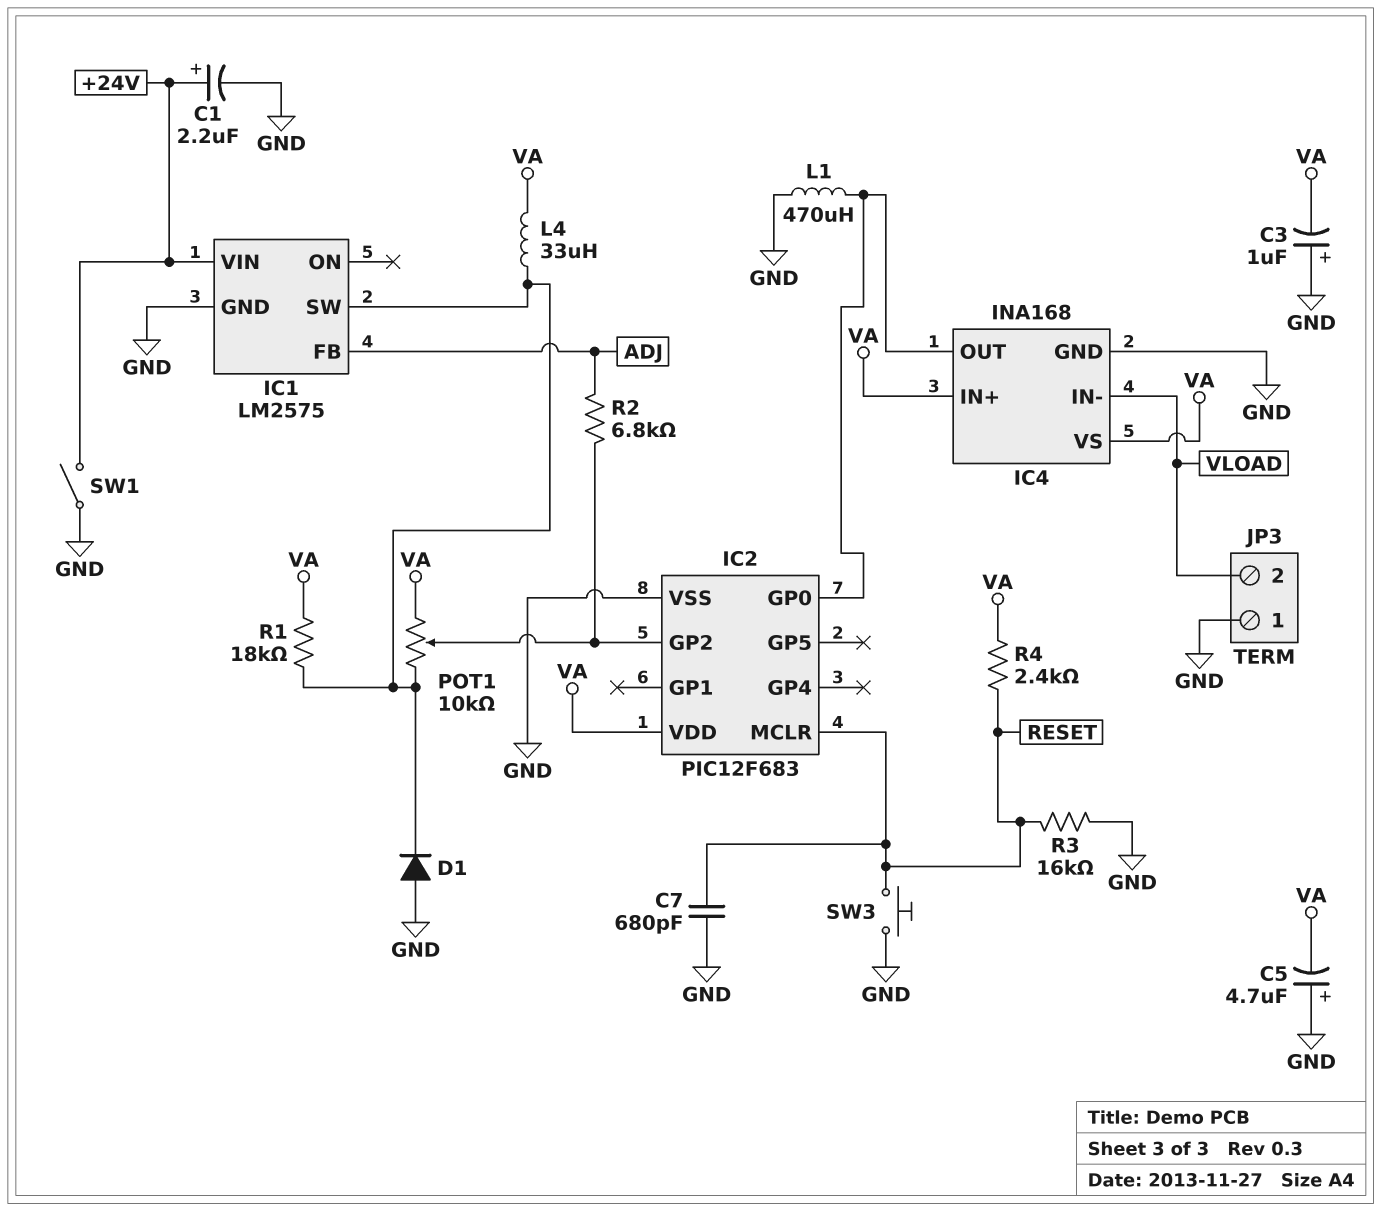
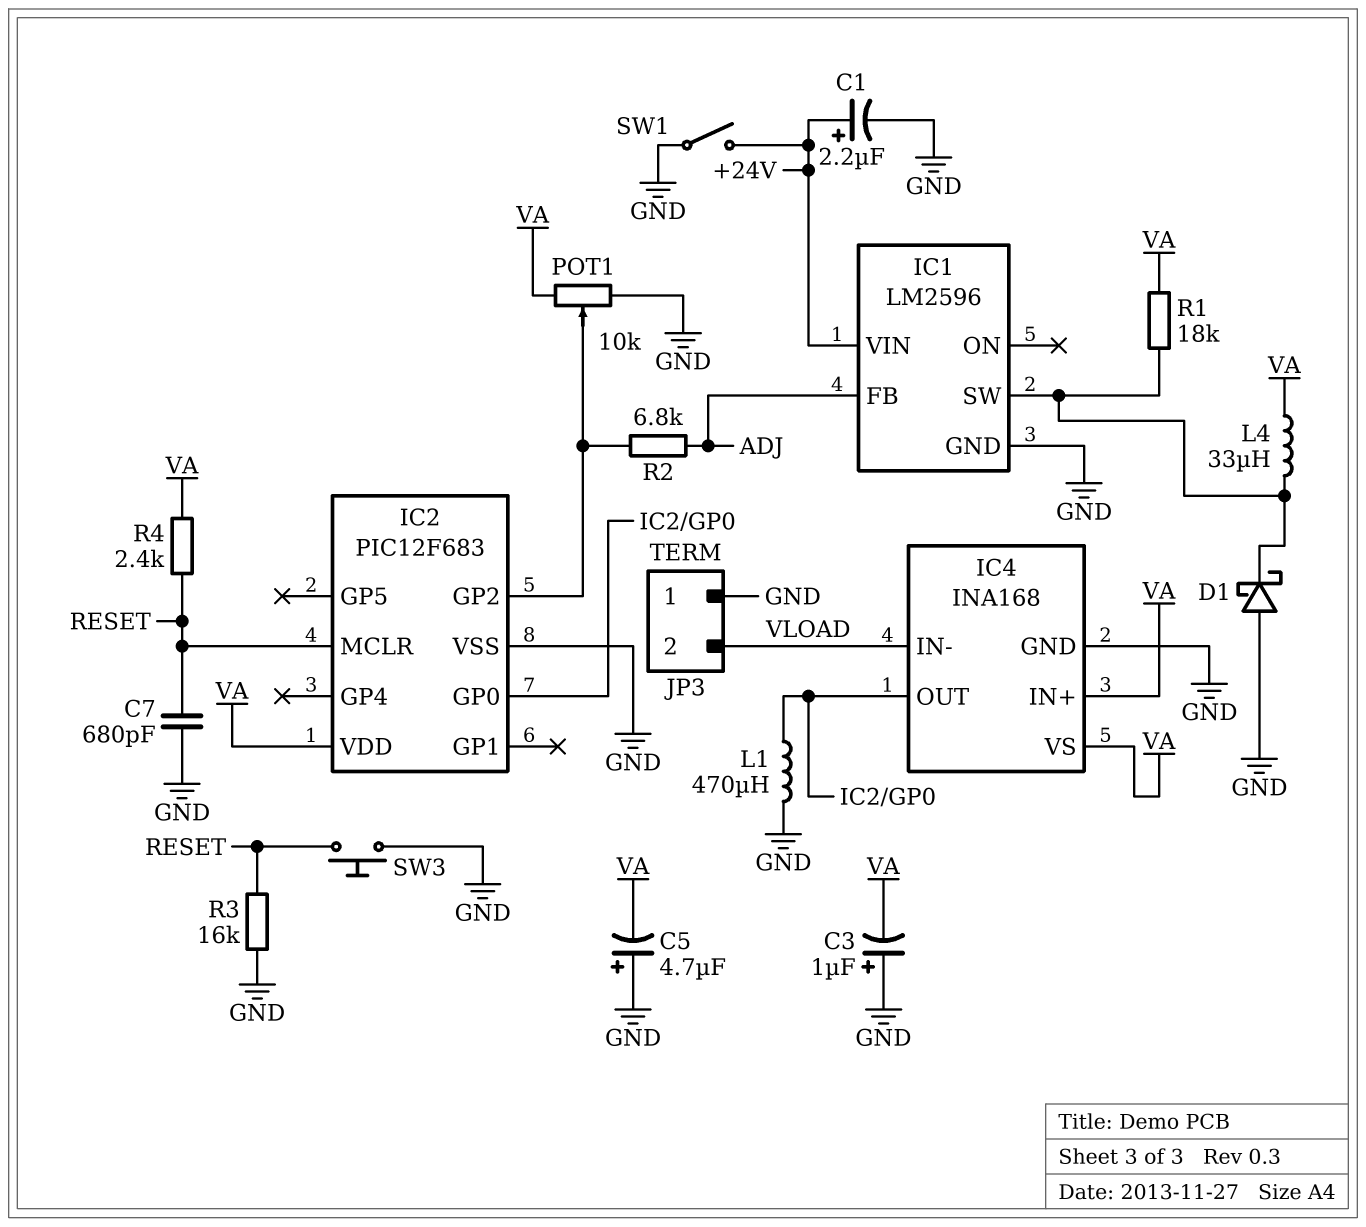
D1: diode (A GND, K IC1/SW) -> schottky (A GND, K IC1/SW)
IC1: LM2575 -> LM2596
POT1: 10k (IC1/SW, VA, wiper IC2/GP2) -> 10k (GND, VA, wiper IC2/GP2)

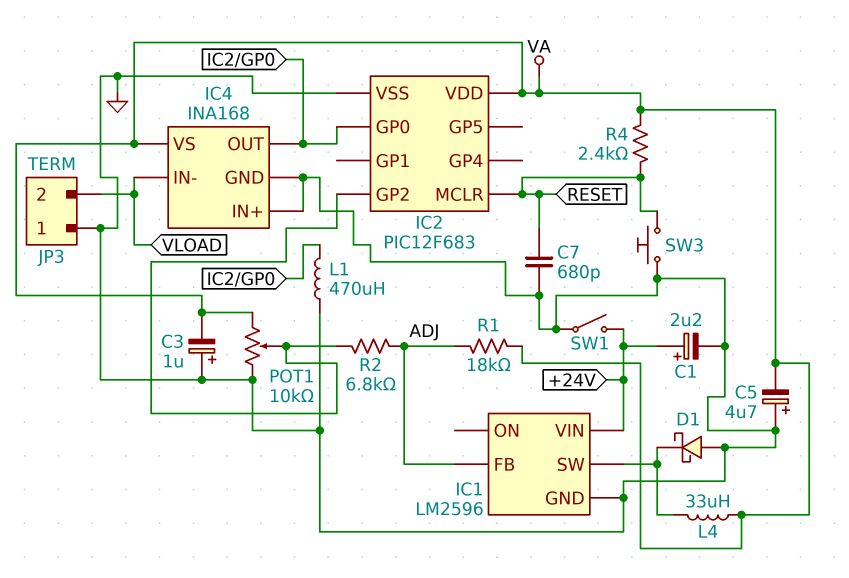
IC4 pin IN+: VA -> GND
R1: 18k (IC1/SW, VA) -> 18k (ADJ, VA)
R3: 16k (GND, RESET) -> none

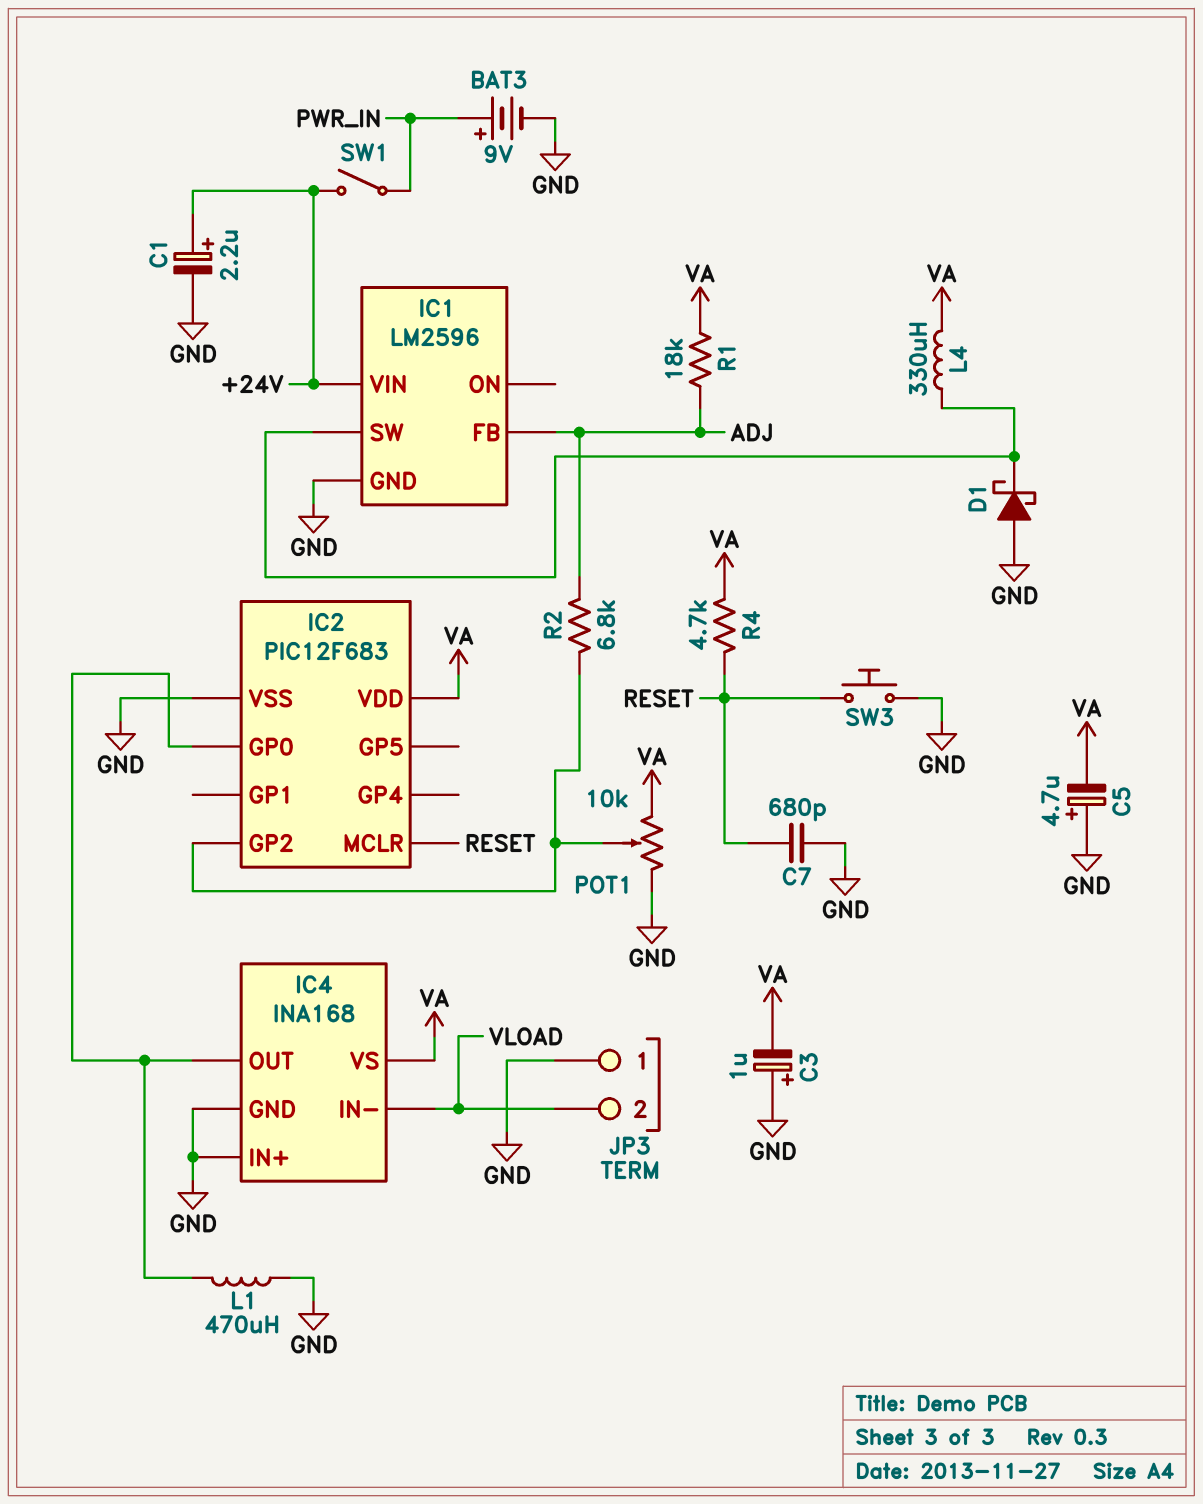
BAT3: none -> 9V (plus PWR_IN, minus GND)
L4: 33uH (IC1/SW, VA) -> 330uH (IC1/SW, VA)
R4: 2.4k (RESET, VA) -> 4.7k (RESET, VA)
SW1: switch (+24V, GND) -> switch (+24V, PWR_IN)

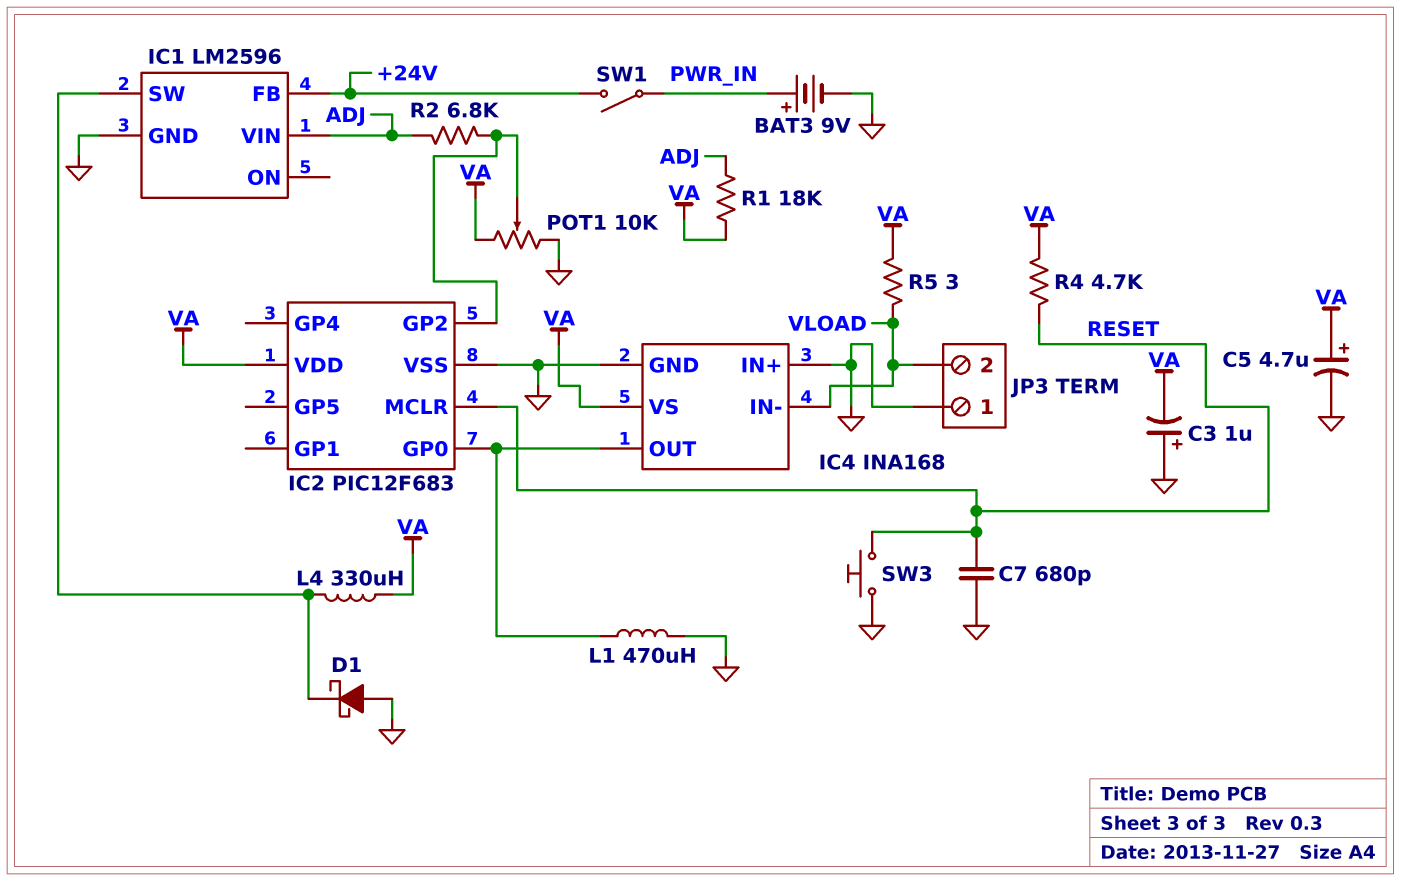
C1: 2.2uF (plus +24V, minus GND) -> none
C5: 4.7uF (plus GND, minus VA) -> 4.7uF (plus VA, minus GND)
IC1 pin FB: ADJ -> +24V
IC1 pin VIN: +24V -> ADJ
R5: none -> 3 (VA, VLOAD)

